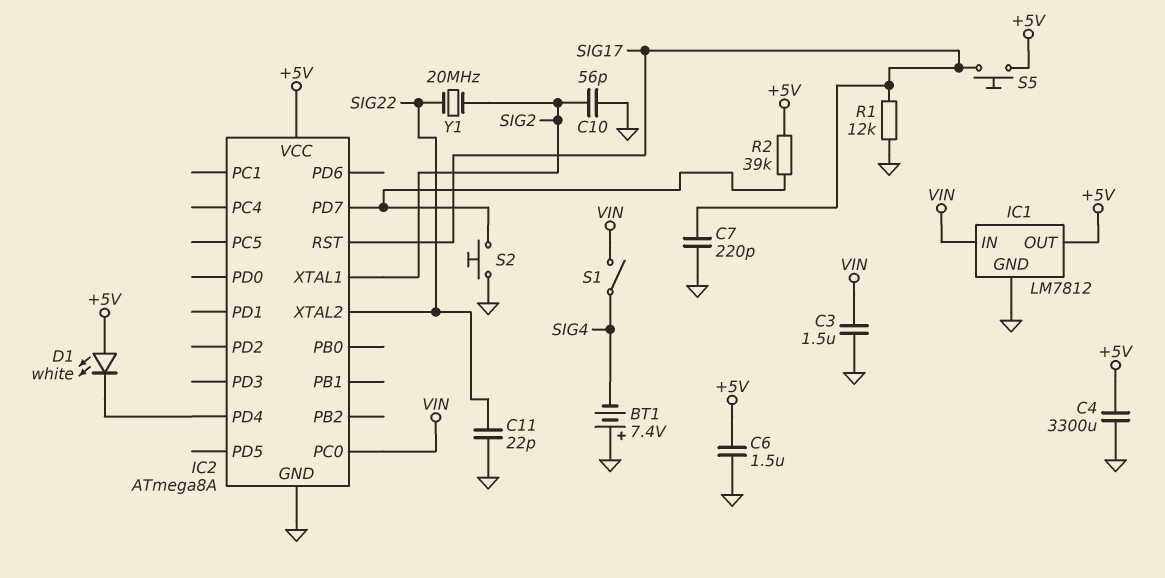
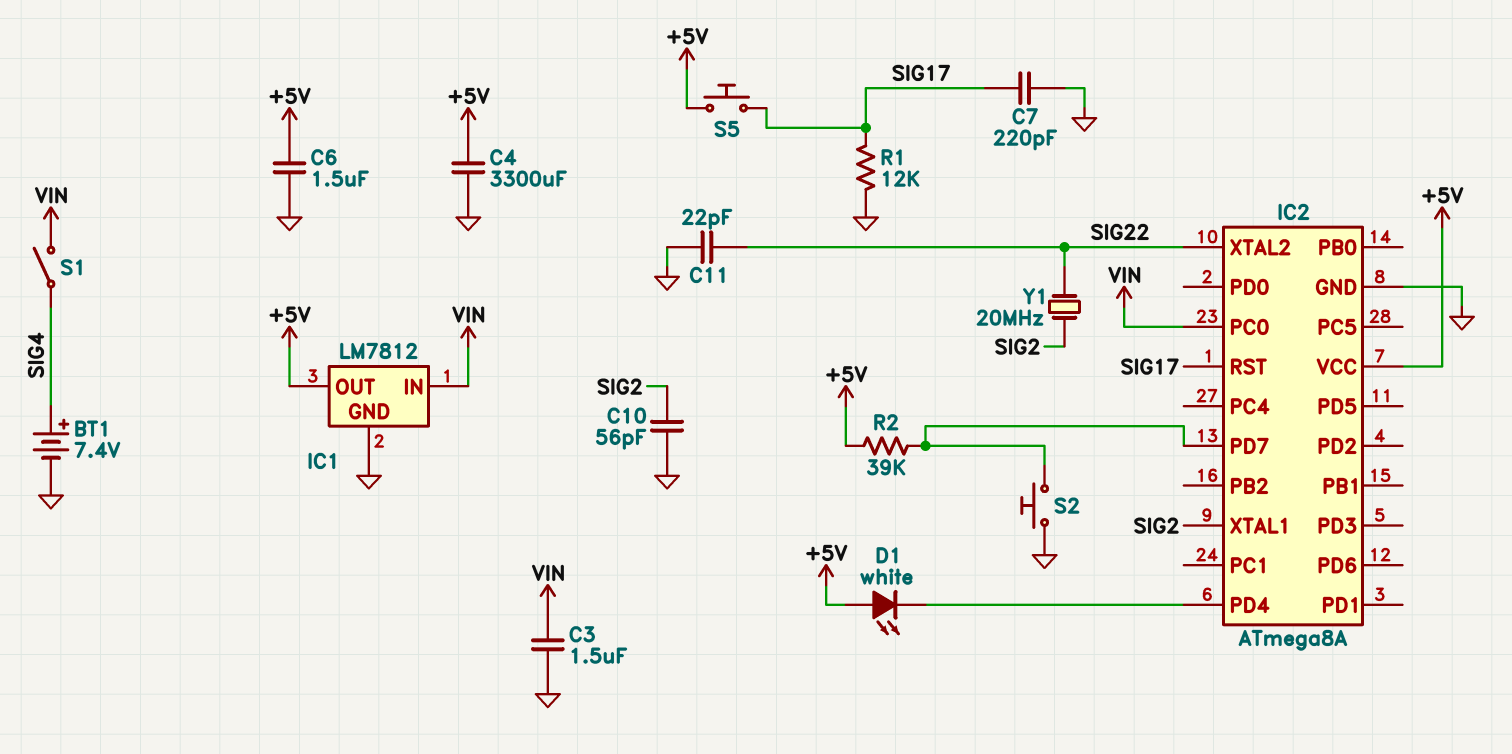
BT1: 7.4V (plus GND, minus SIG4) -> 7.4V (plus SIG4, minus GND)

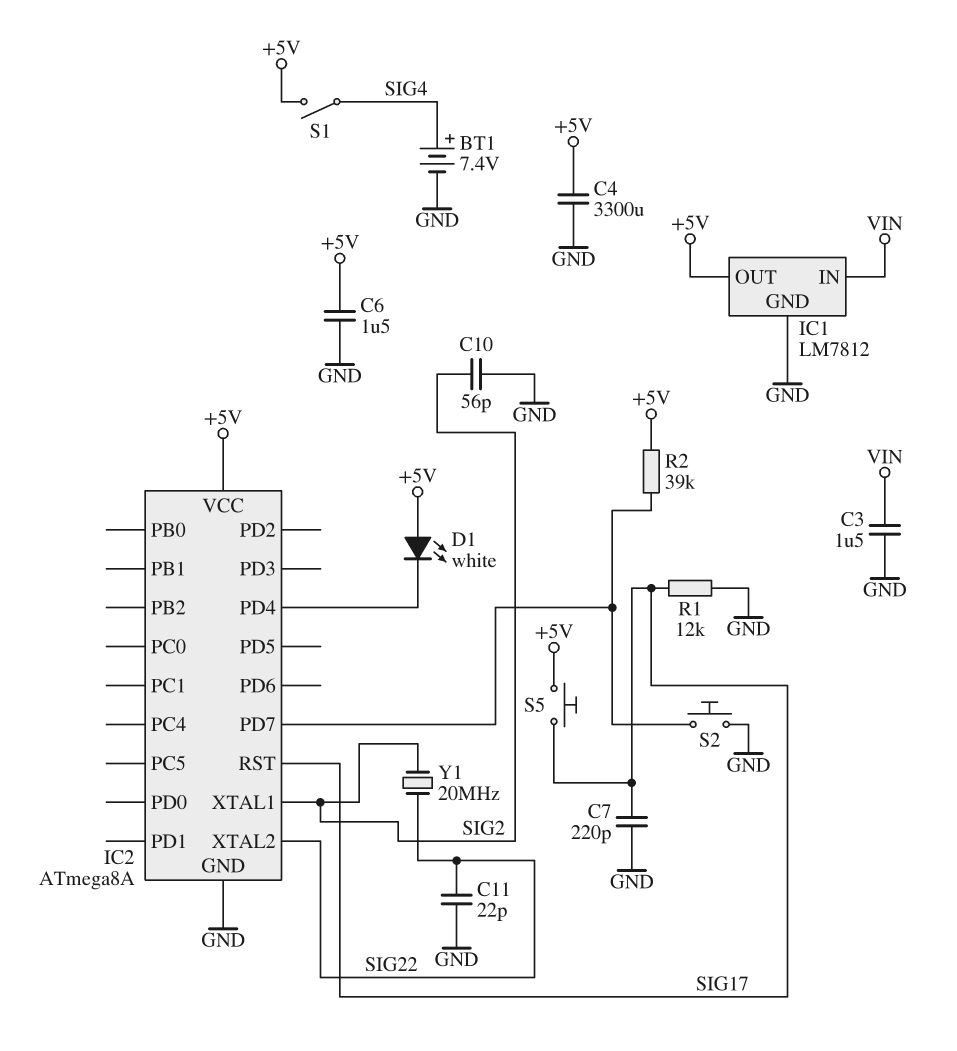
IC2 pin PC0: VIN -> none
S1: switch (SIG4, VIN) -> switch (+5V, SIG4)

